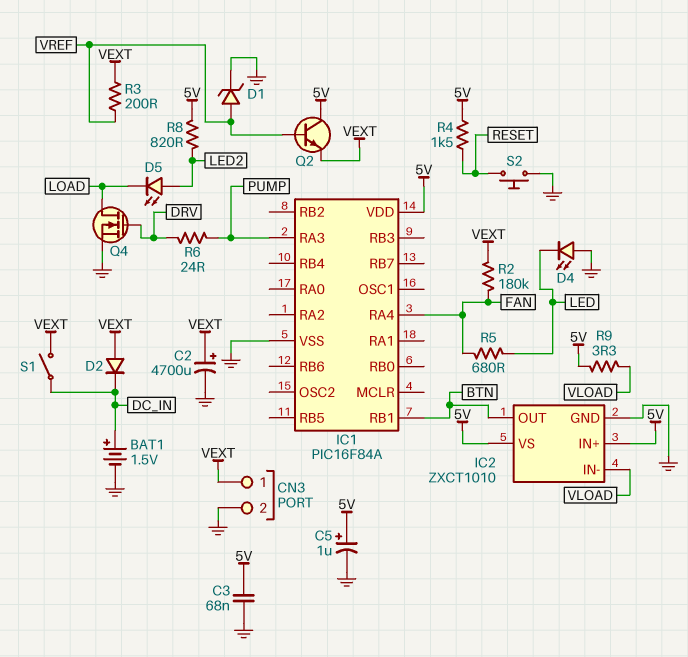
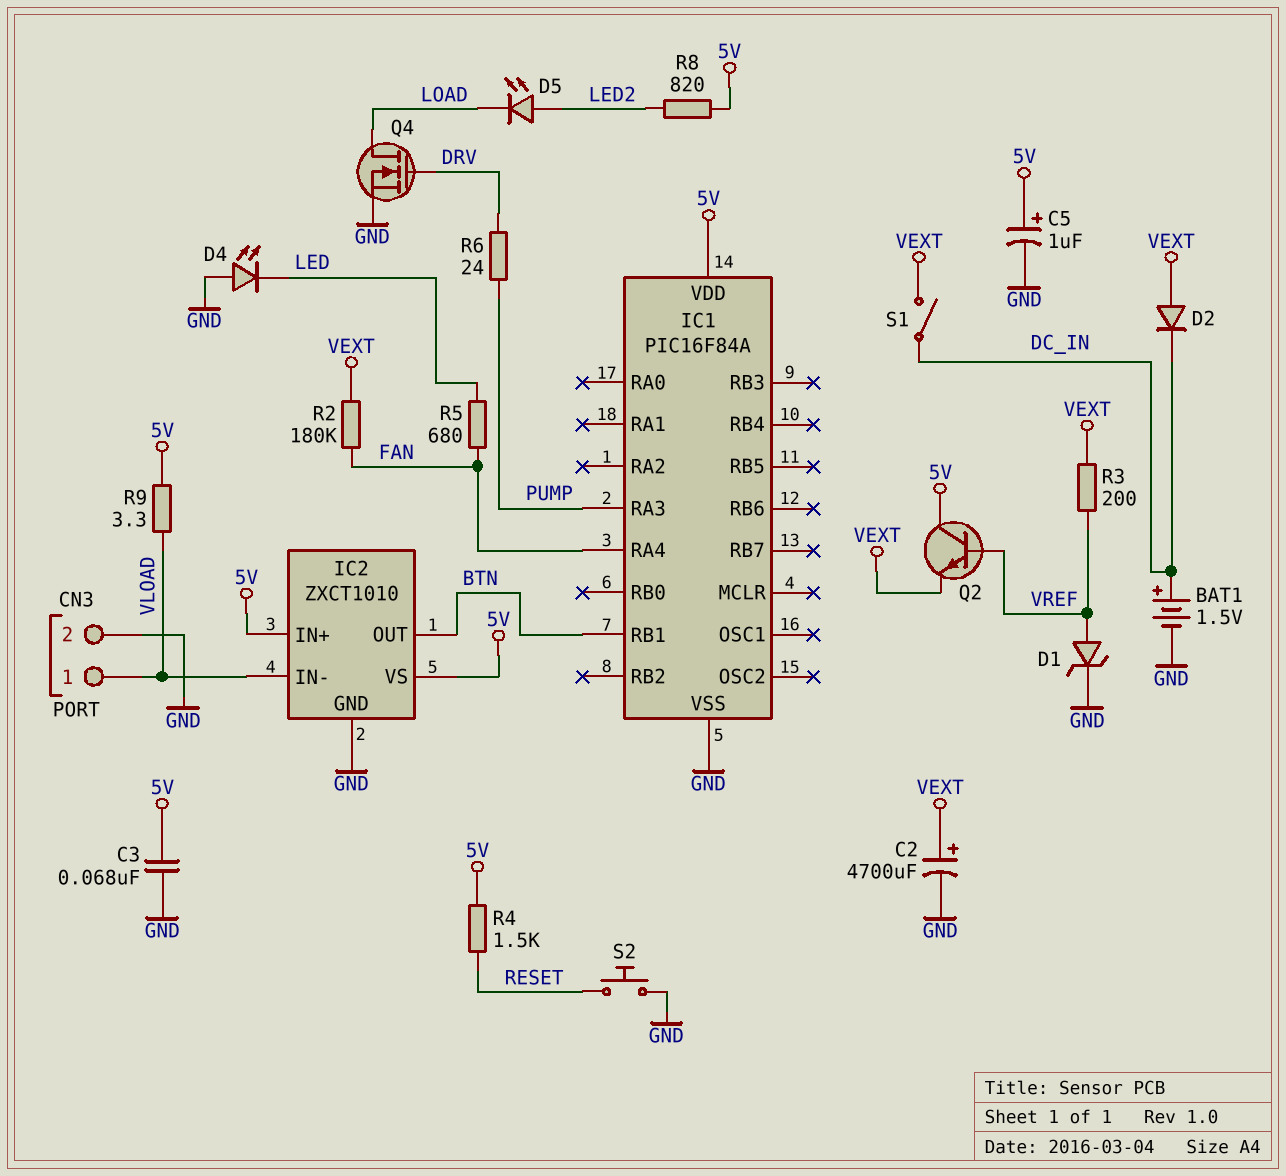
CN3 pin 1: VEXT -> VLOAD

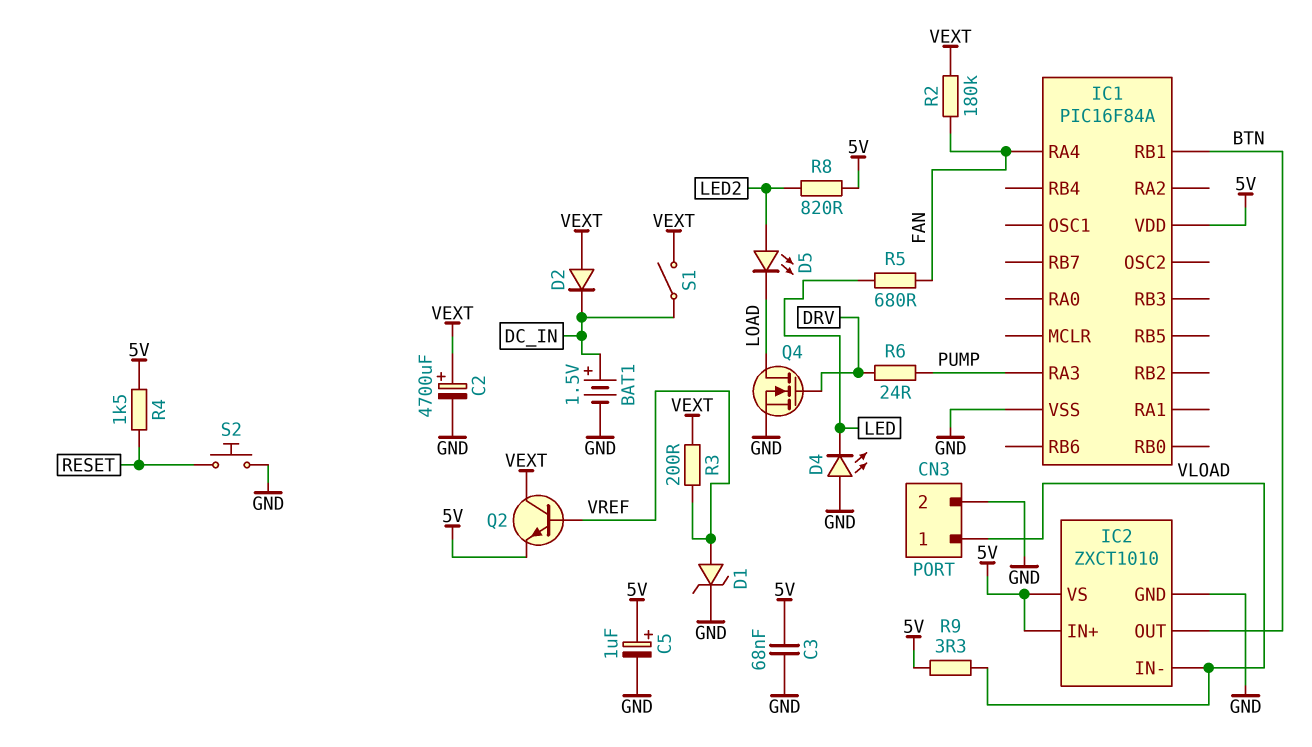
Q2: NPN (B VREF, C 5V, E VEXT) -> NPN (B VREF, C VEXT, E 5V)

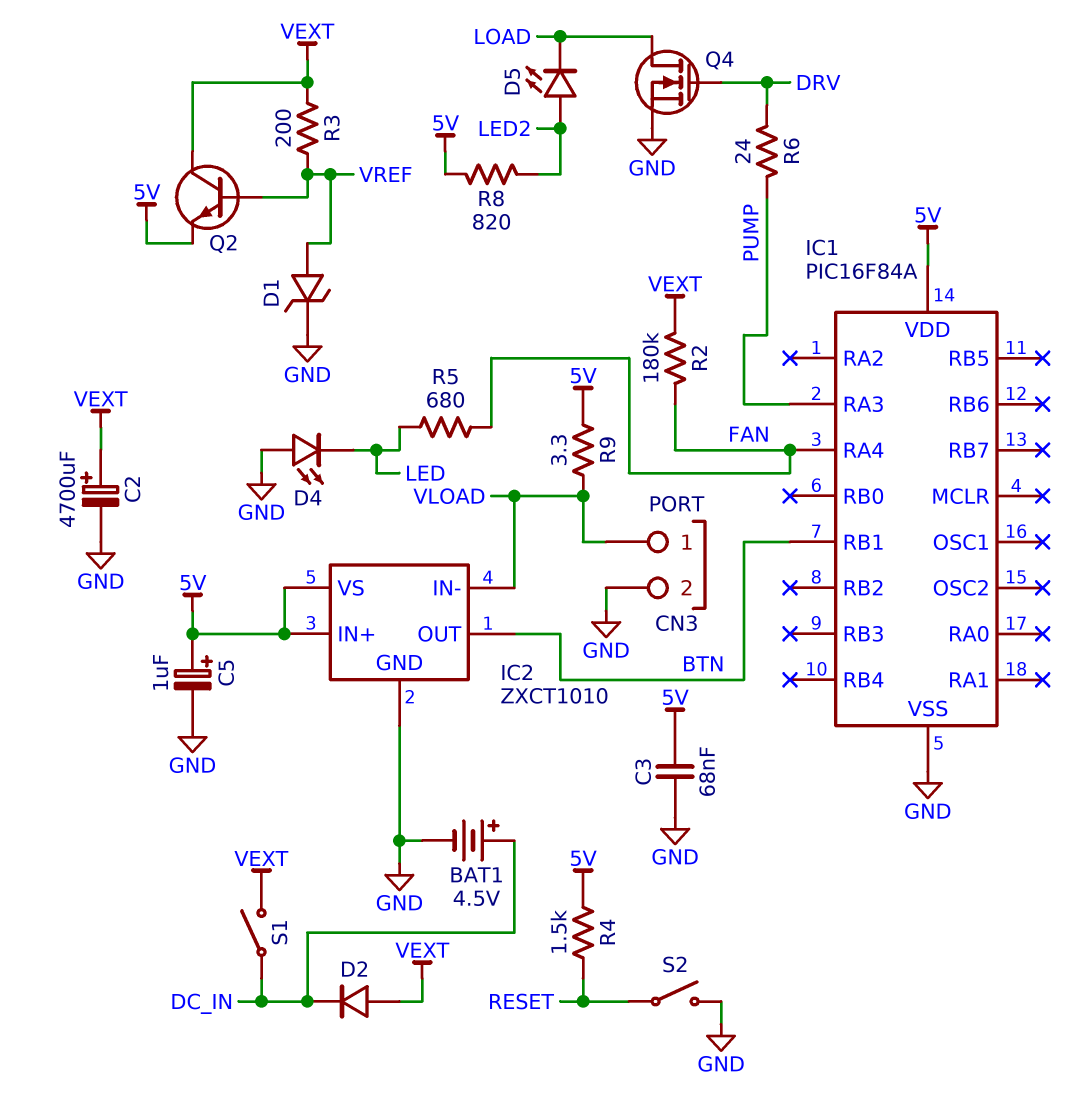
BAT1: 1.5V (plus DC_IN, minus GND) -> 4.5V (plus DC_IN, minus GND)
S2: button (GND, RESET) -> switch (GND, RESET)

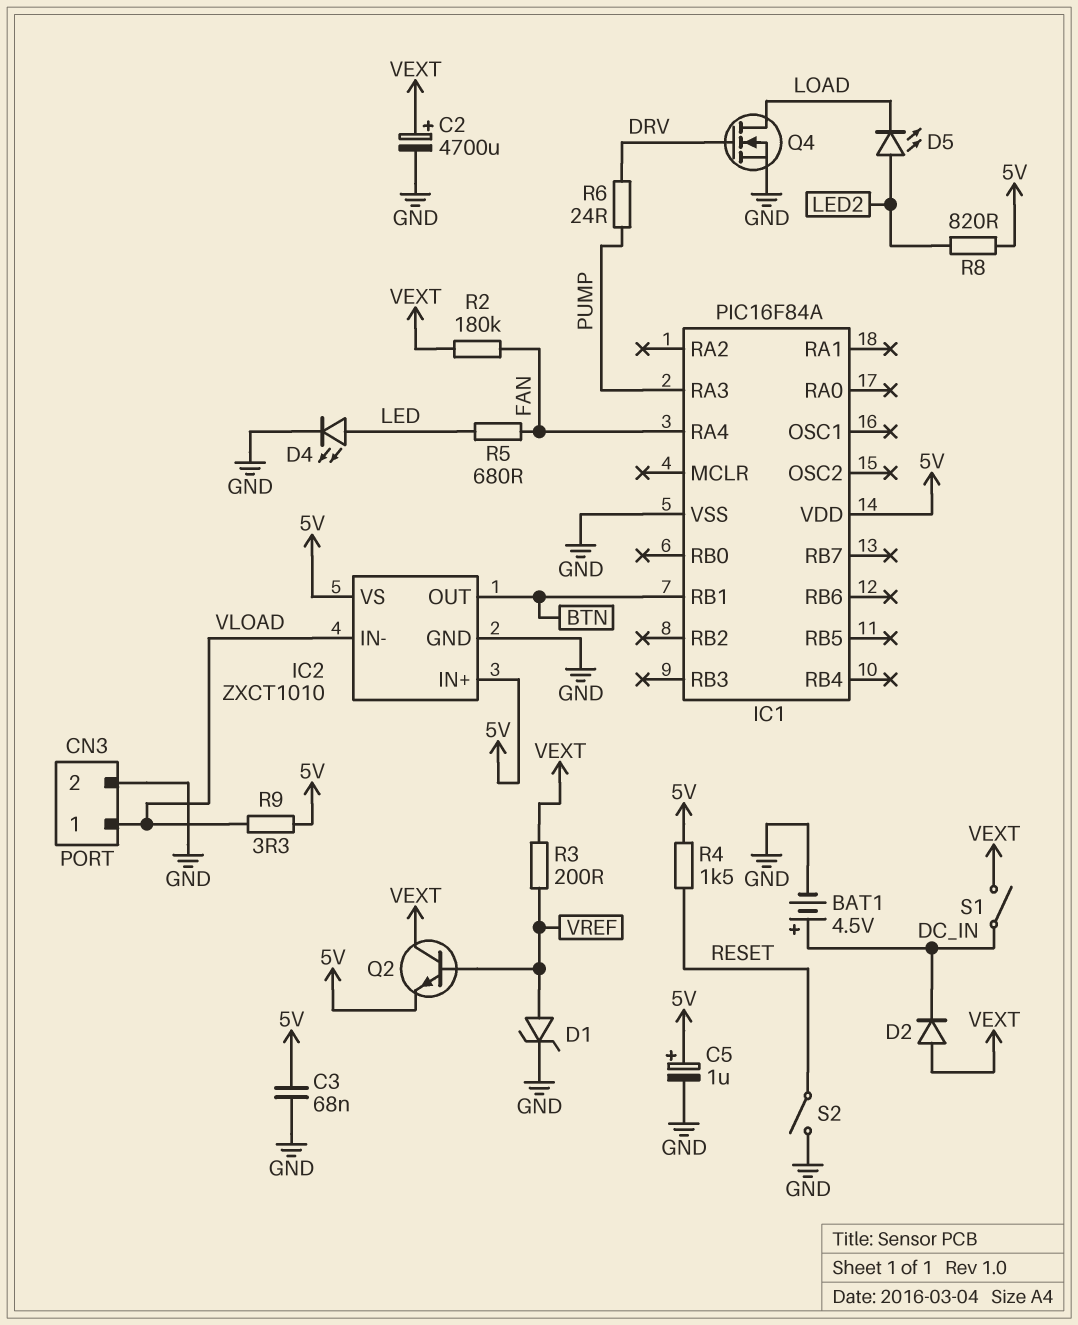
D4: LED (A GND, K LED) -> LED (A LED, K GND)

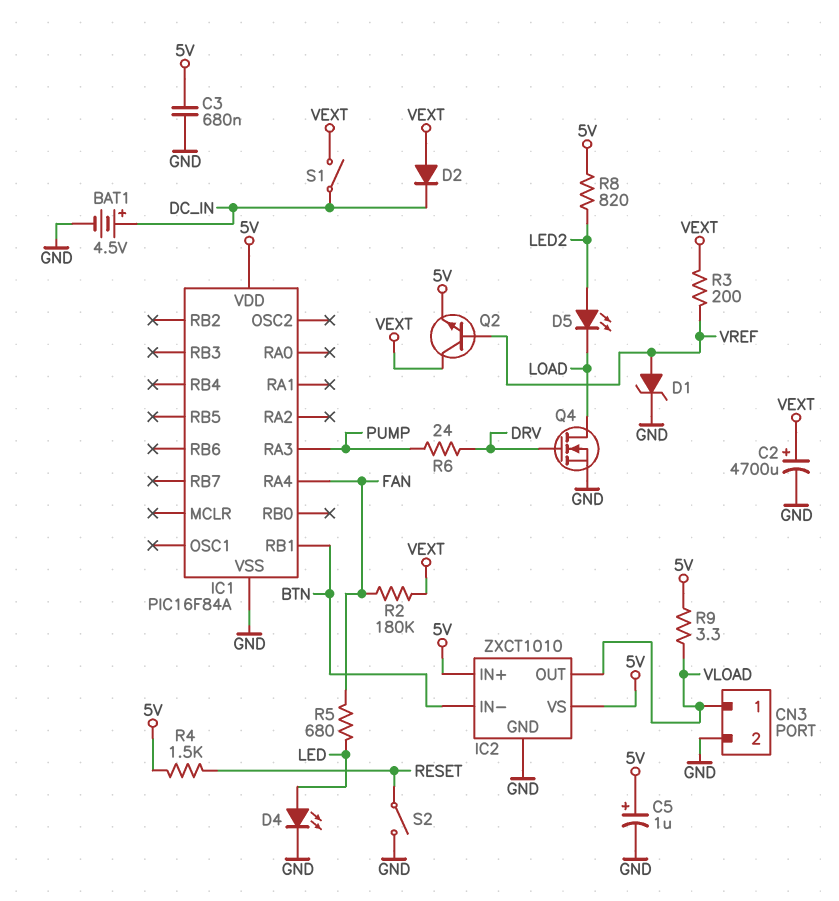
C3: 68nF (5V, GND) -> 680nF (5V, GND)
IC2 pin IN-: VLOAD -> BTN
IC2 pin OUT: BTN -> VLOAD

